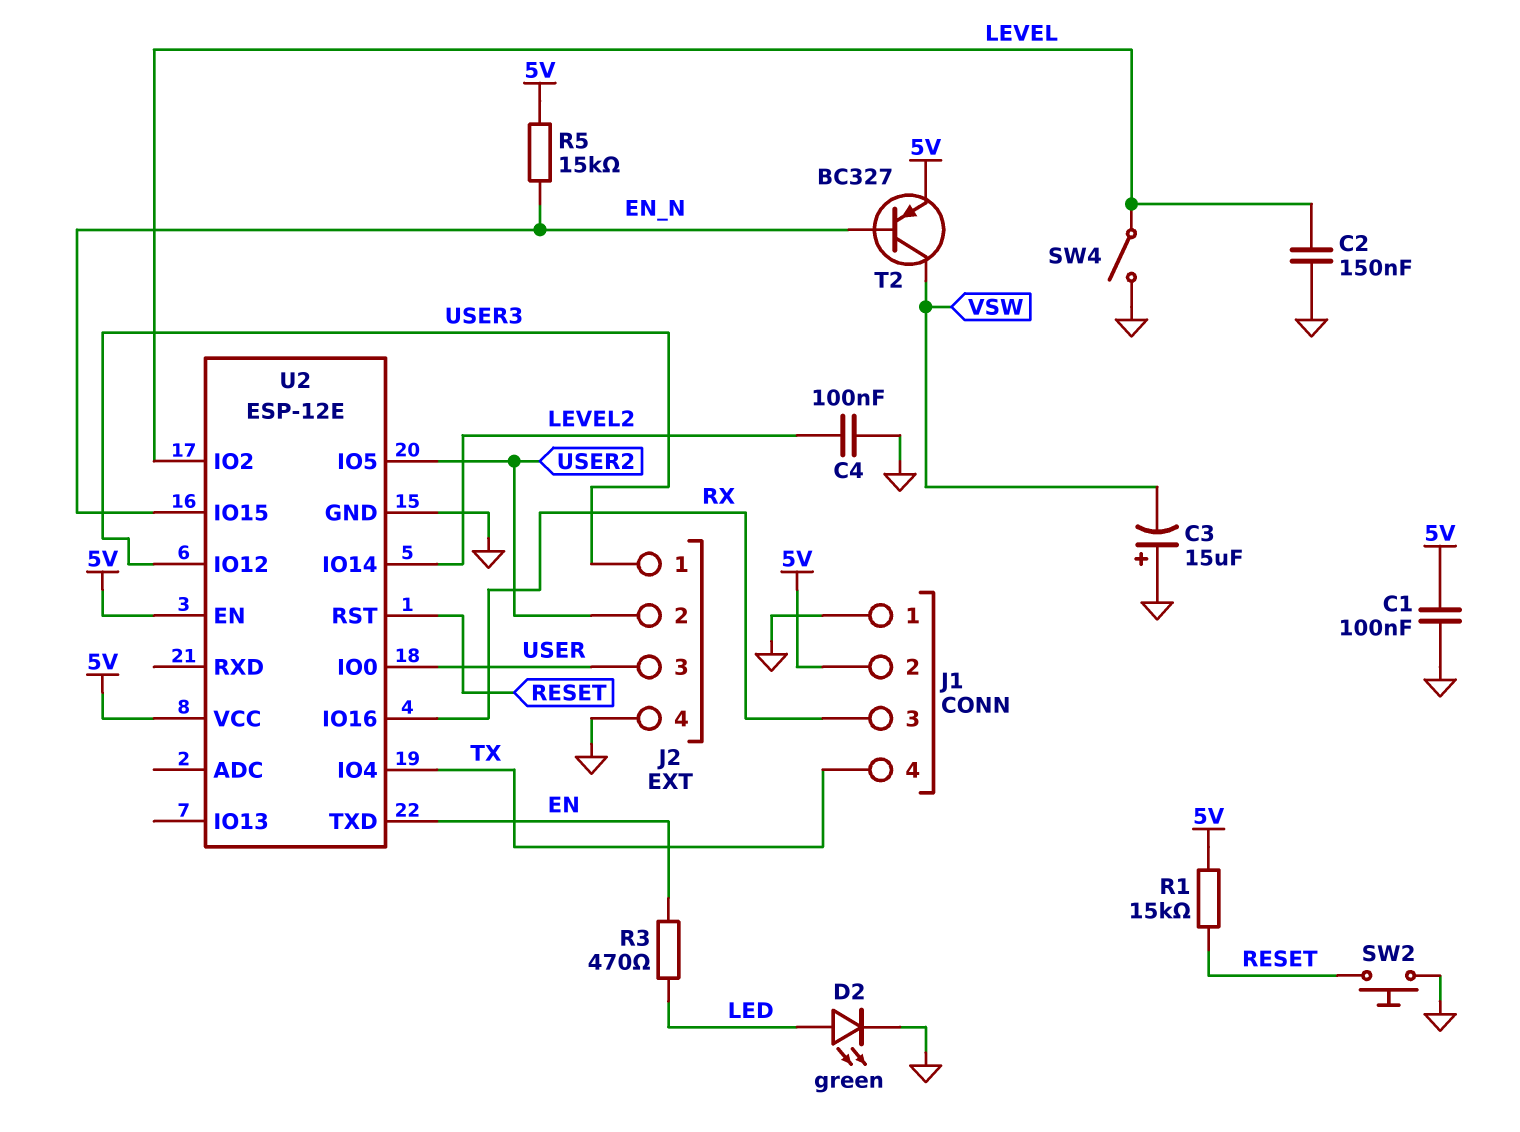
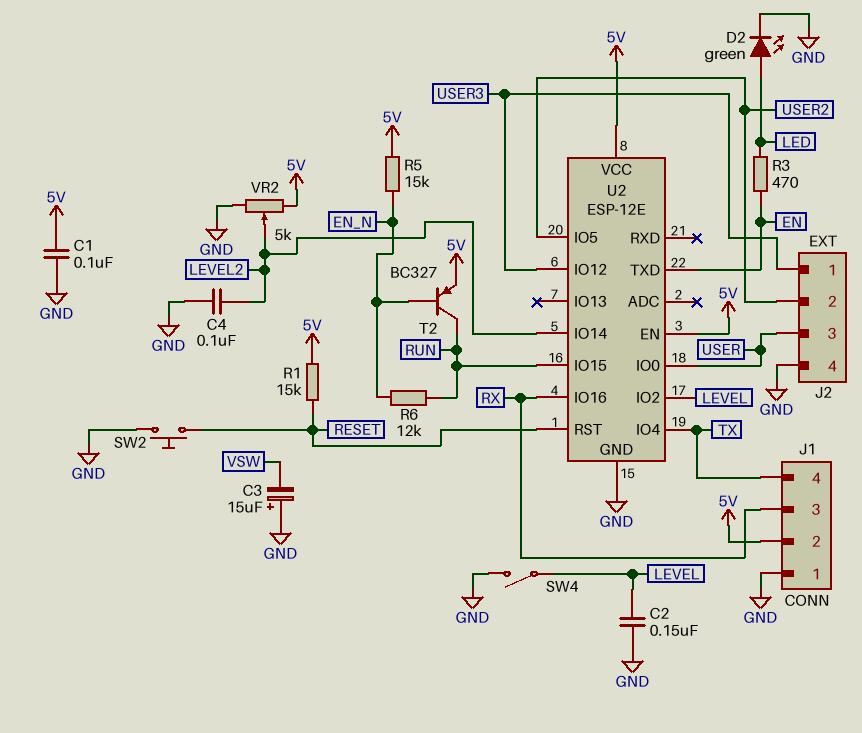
R6: none -> 12k (EN_N, RUN)
T2: PNP BC327 (B EN_N, C VSW, E 5V) -> PNP BC327 (B EN_N, C RUN, E 5V)
U2 pin IO15: EN_N -> RUN
VR2: none -> 5k (5V, GND, wiper LEVEL2)

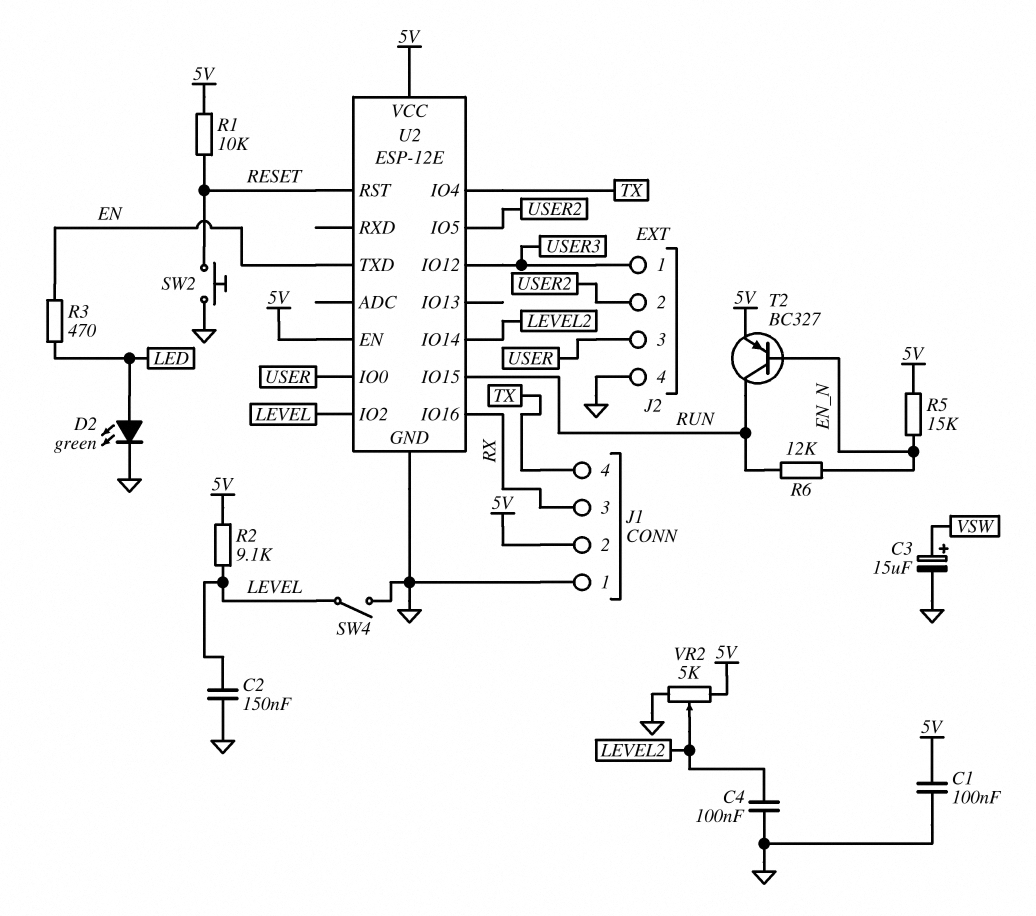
C3: 15uF (plus GND, minus VSW) -> 15uF (plus VSW, minus GND)
R1: 15k (5V, RESET) -> 10k (5V, RESET)
R2: none -> 9.1k (5V, LEVEL)

